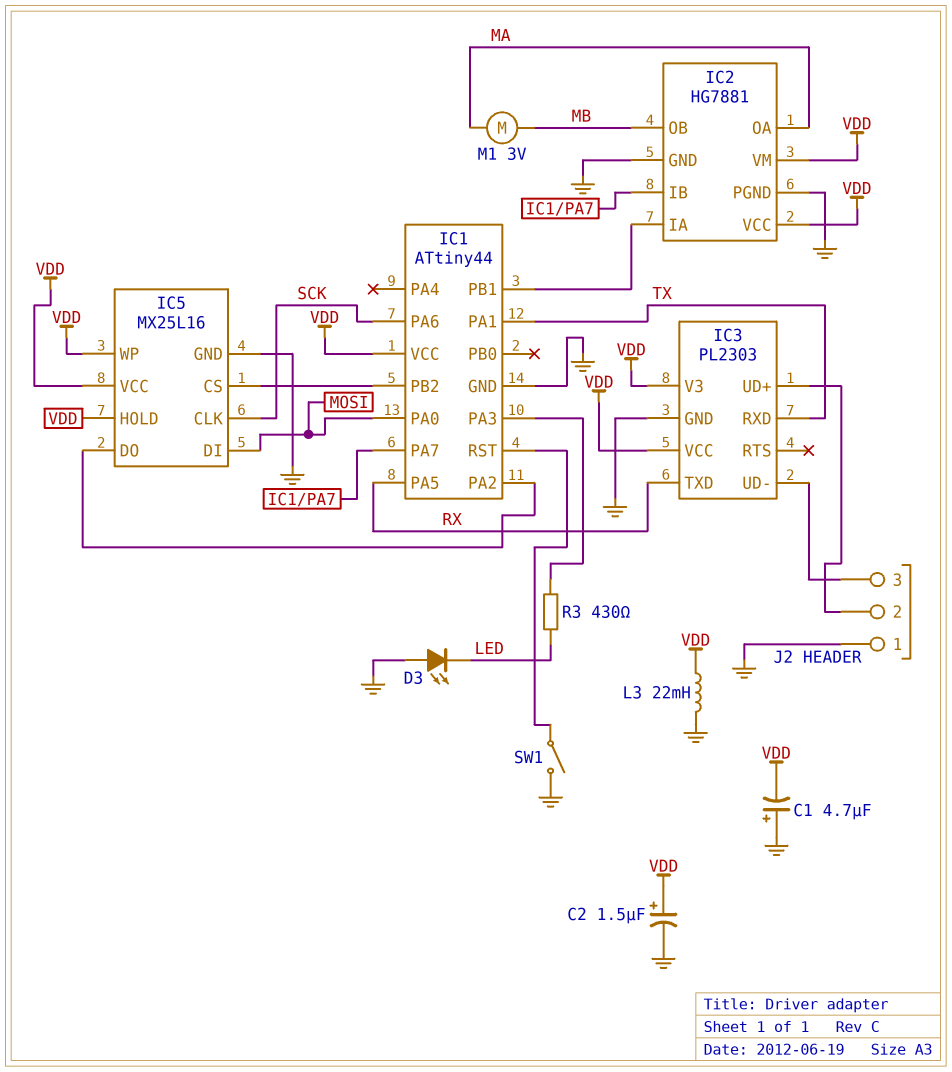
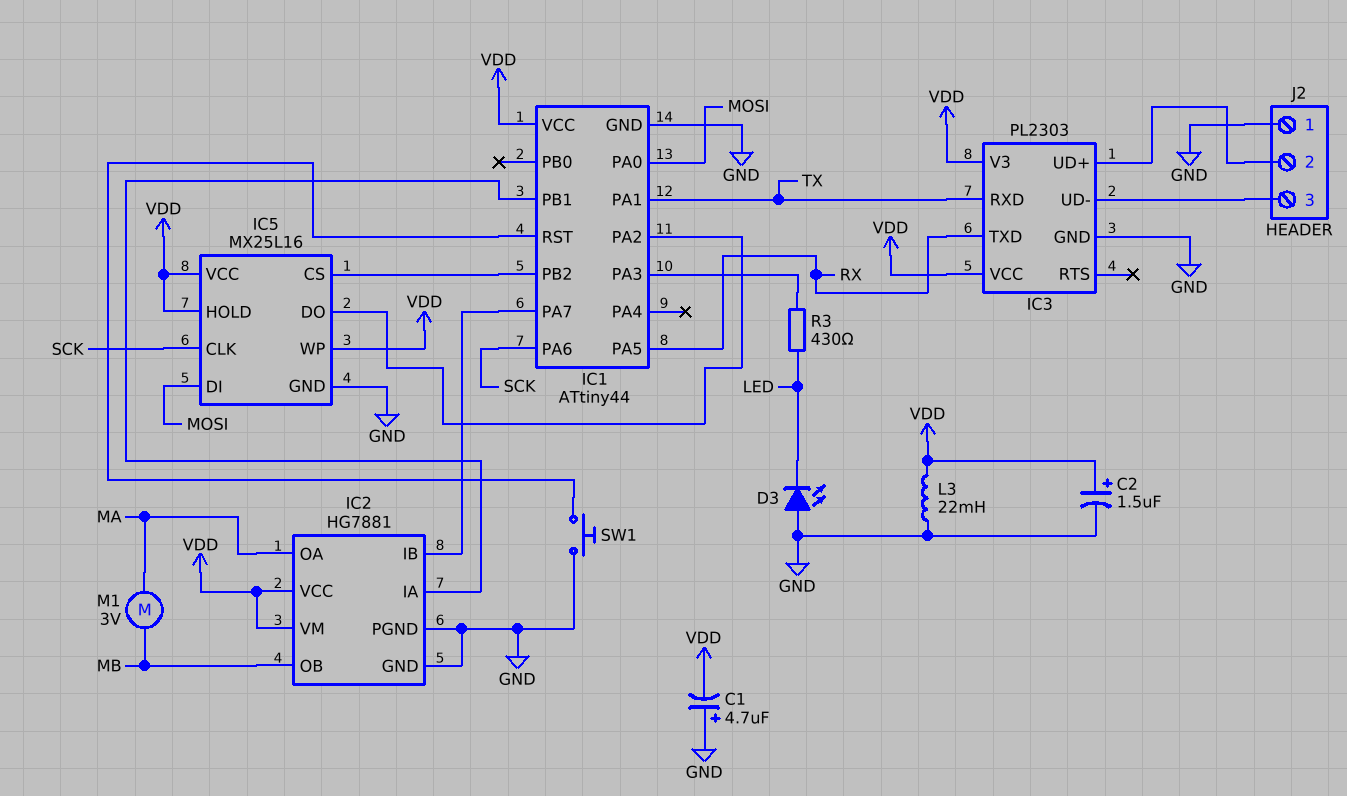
SW1: switch (GND, IC1/RST) -> button (GND, IC1/RST)

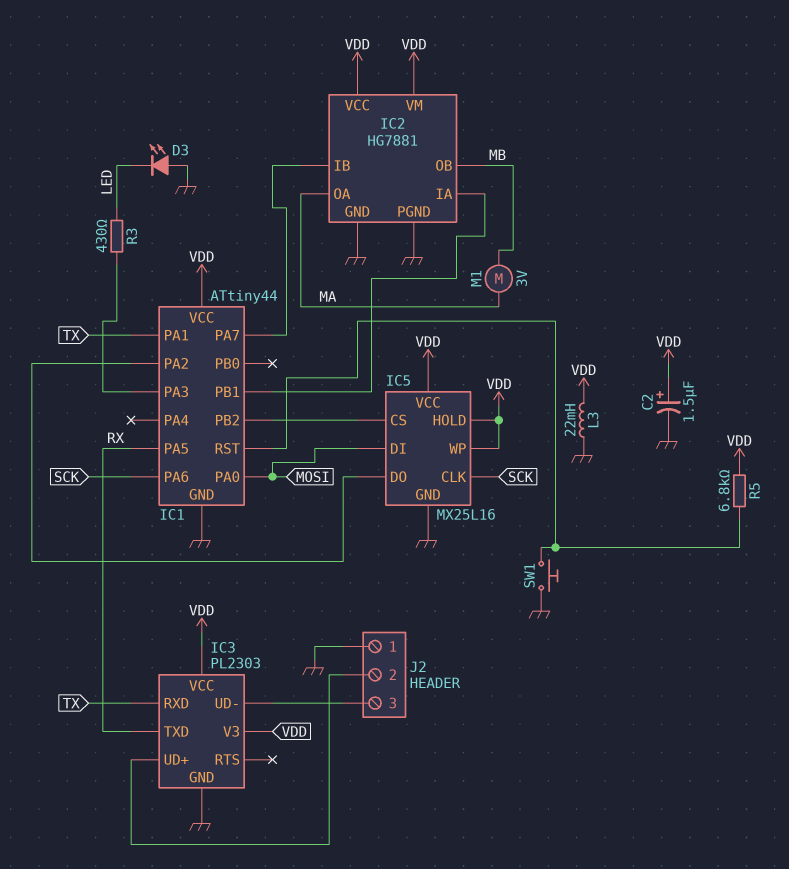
C1: 4.7uF (plus GND, minus VDD) -> none
R5: none -> 6.8k (IC1/RST, VDD)

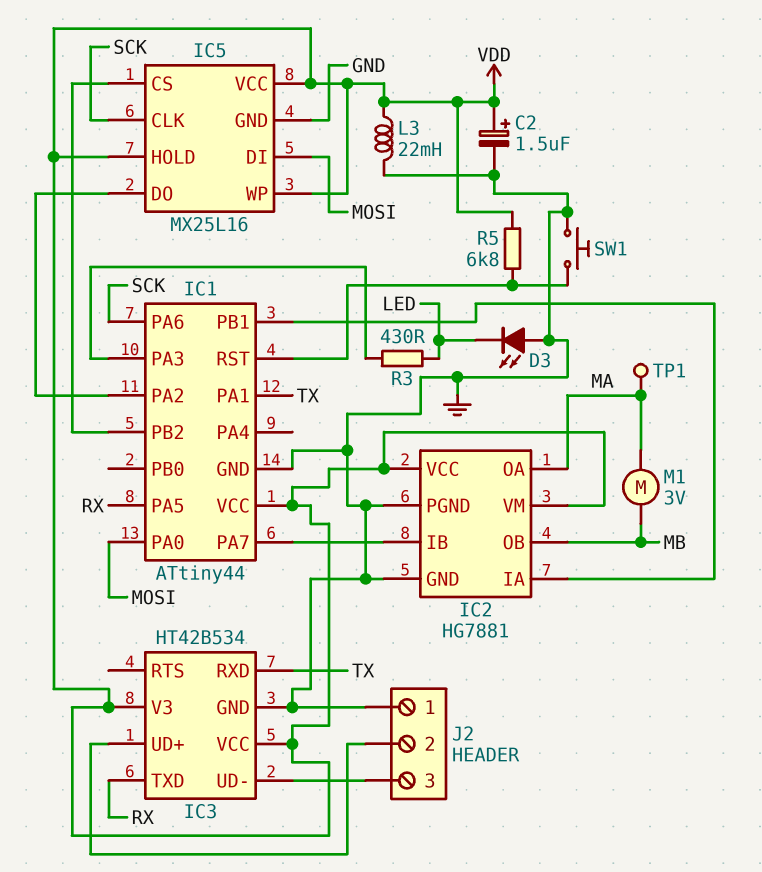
IC3: PL2303 -> HT42B534
TP1: none -> test point (MA)

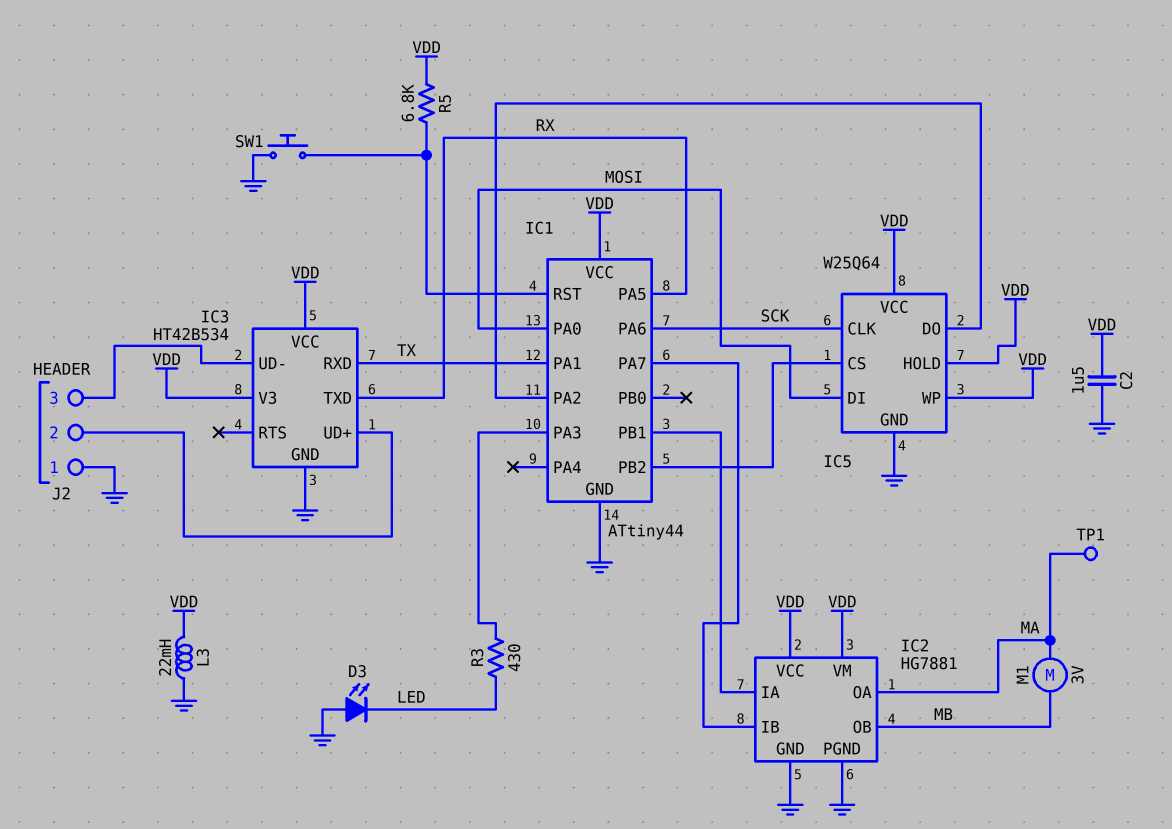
C2: 1.5uF (plus VDD, minus GND) -> 1.5uF (GND, VDD)
IC5: MX25L16 -> W25Q64

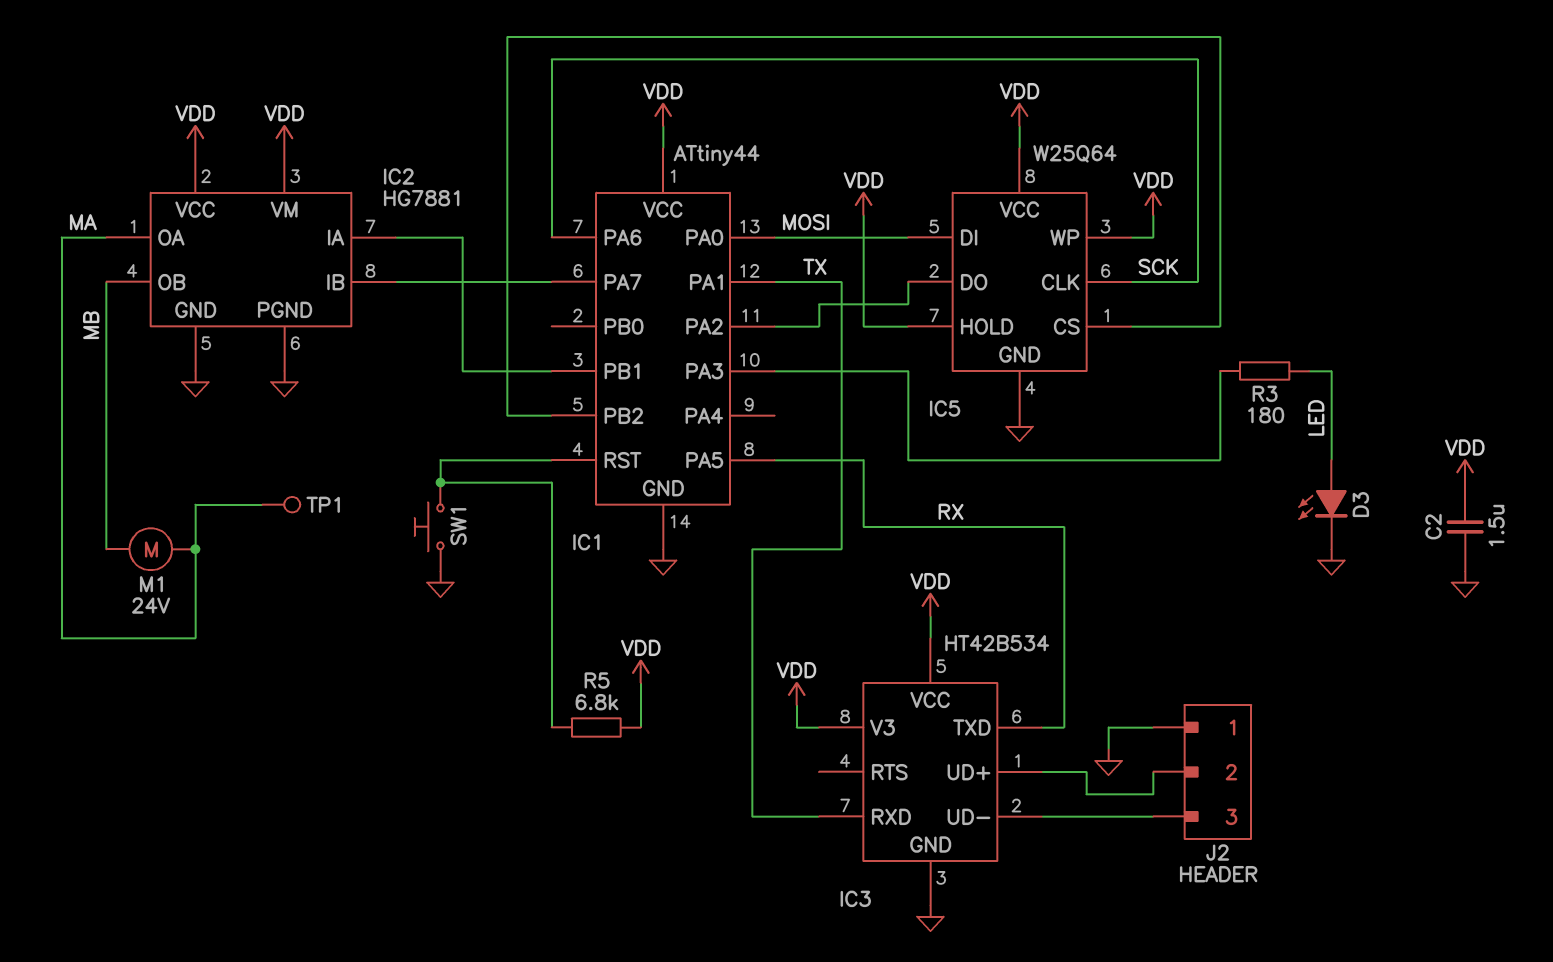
D3: LED (A GND, K LED) -> LED (A LED, K GND)
L3: 22mH (GND, VDD) -> none
M1: motor 3V (MA, MB) -> motor 24V (MA, MB)
R3: 430 (IC1/PA3, LED) -> 180 (IC1/PA3, LED)

